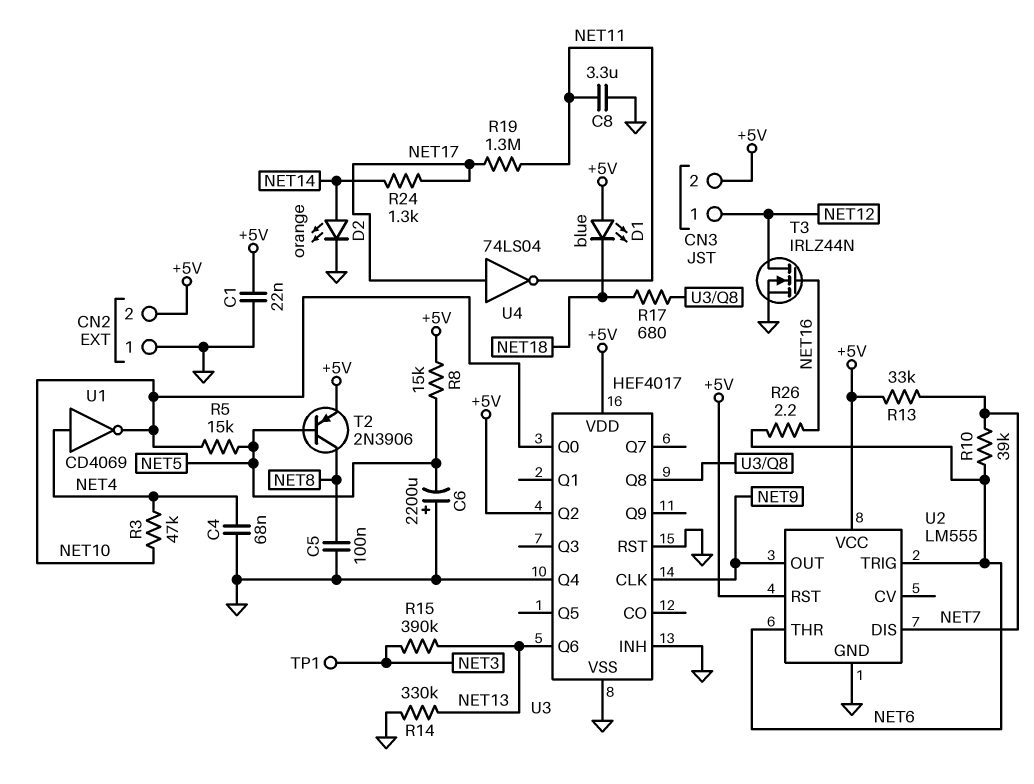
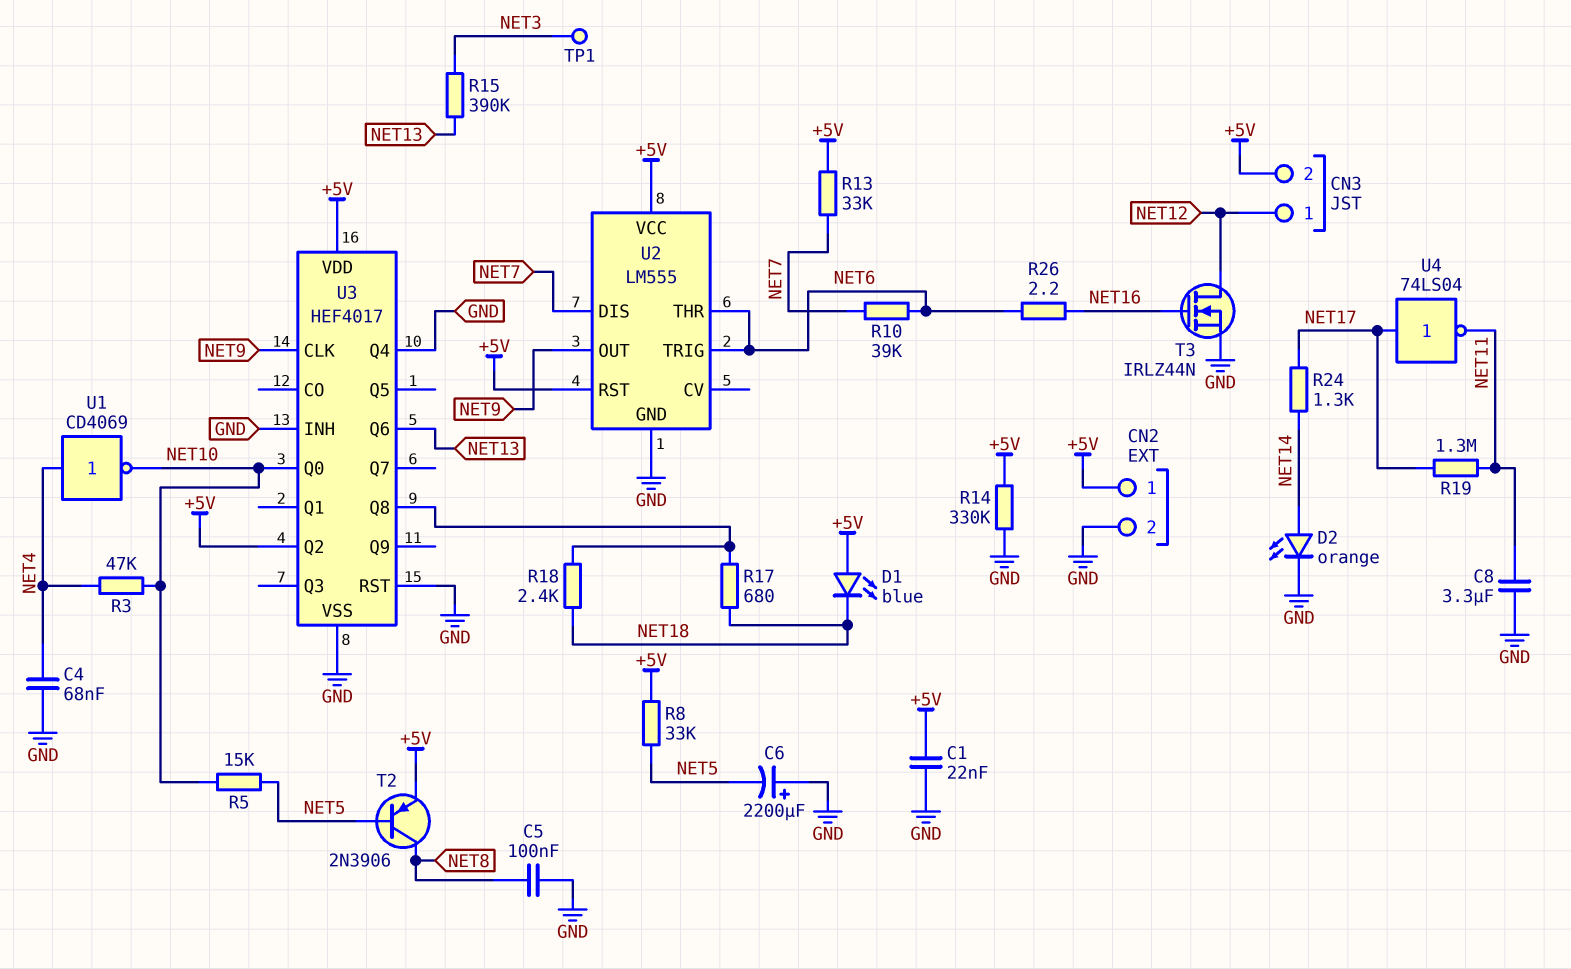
CN2 pin 1: GND -> +5V
CN2 pin 2: +5V -> GND
R8: 15k (+5V, NET5) -> 33k (+5V, NET5)
R14: 330k (GND, NET13) -> 330k (+5V, GND)
R18: none -> 2.4k (NET18, U3/Q8)

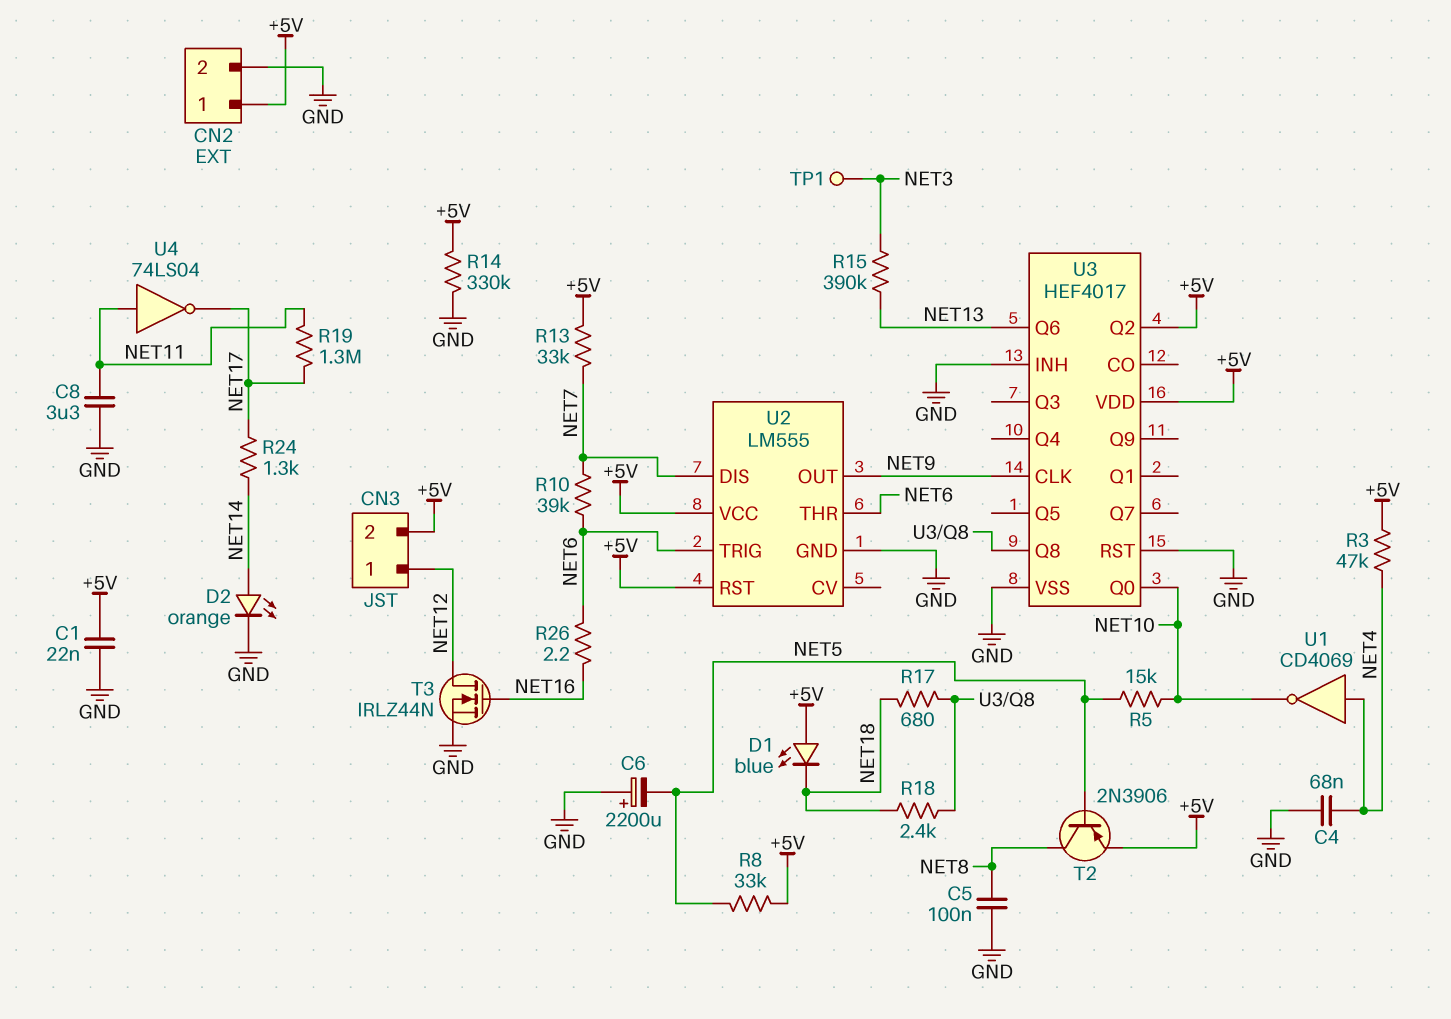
R3: 47k (NET4, NET10) -> 47k (+5V, NET4)
U3 pin Q4: GND -> none
U4: NOT 74LS04 (in NET17, out NET11) -> NOT 74LS04 (in NET11, out NET17)

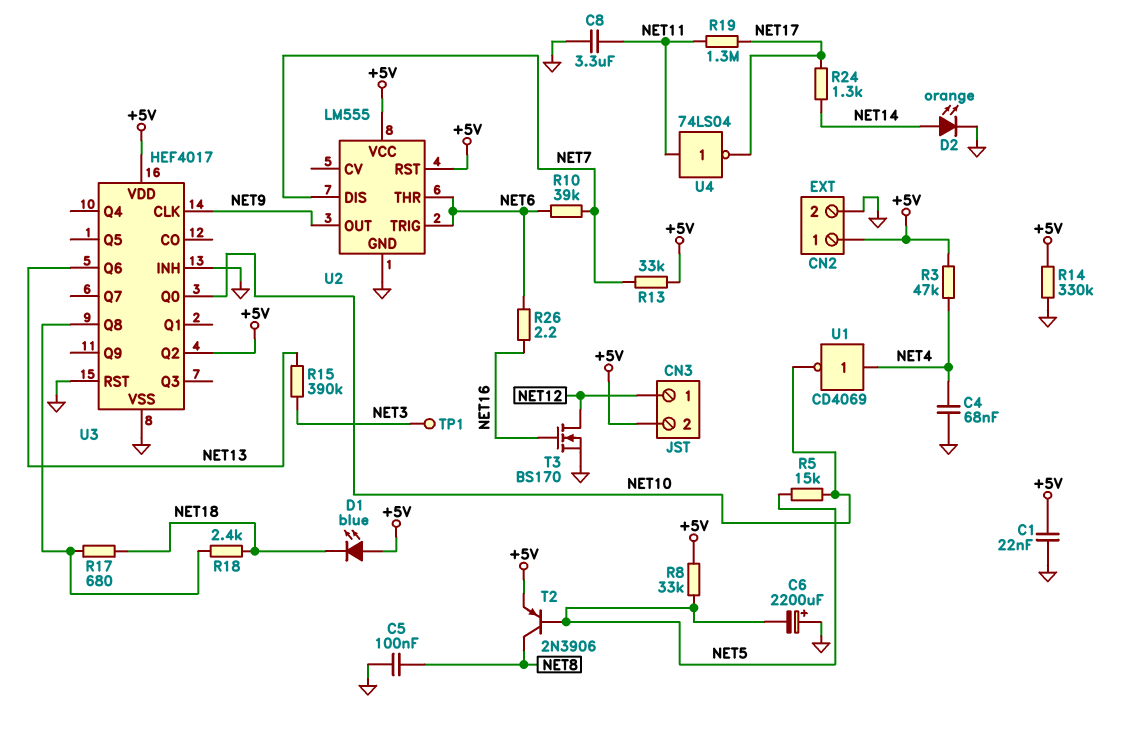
T3: NMOS IRLZ44N (G NET16, D NET12, S GND) -> NMOS BS170 (G NET16, D NET12, S GND)

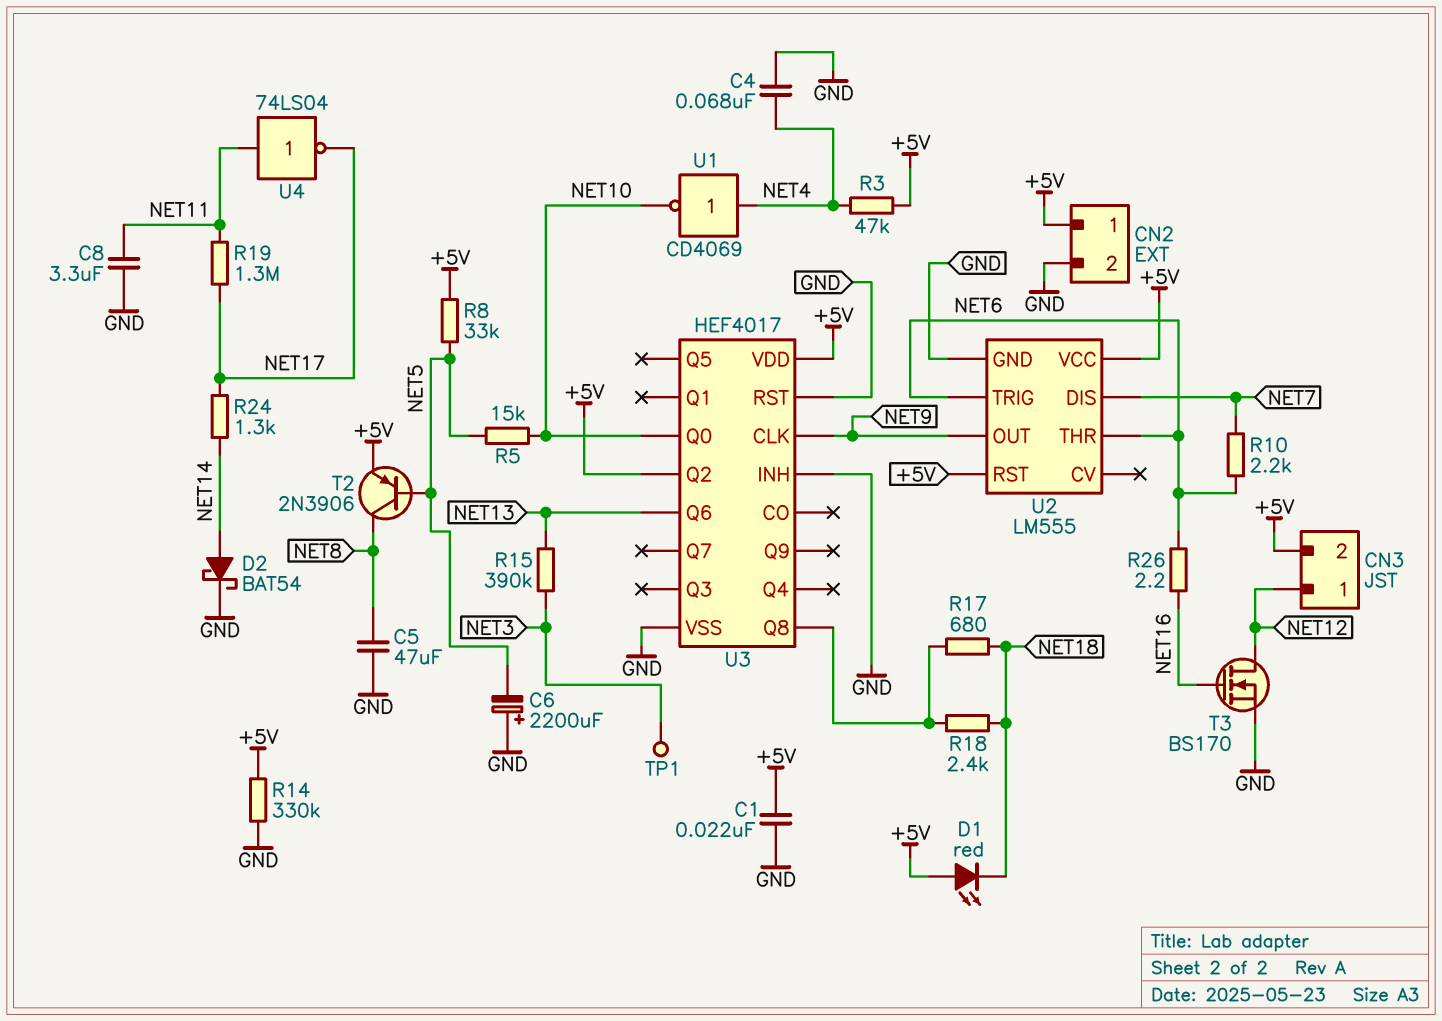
C5: 100nF (GND, NET8) -> 47uF (GND, NET8)
D1: LED blue (A +5V, K NET18) -> LED red (A +5V, K NET18)
D2: LED orange (A NET14, K GND) -> schottky BAT54 (A NET14, K GND)
R10: 39k (NET6, NET7) -> 2.2k (NET6, NET7)
R13: 33k (+5V, NET7) -> none

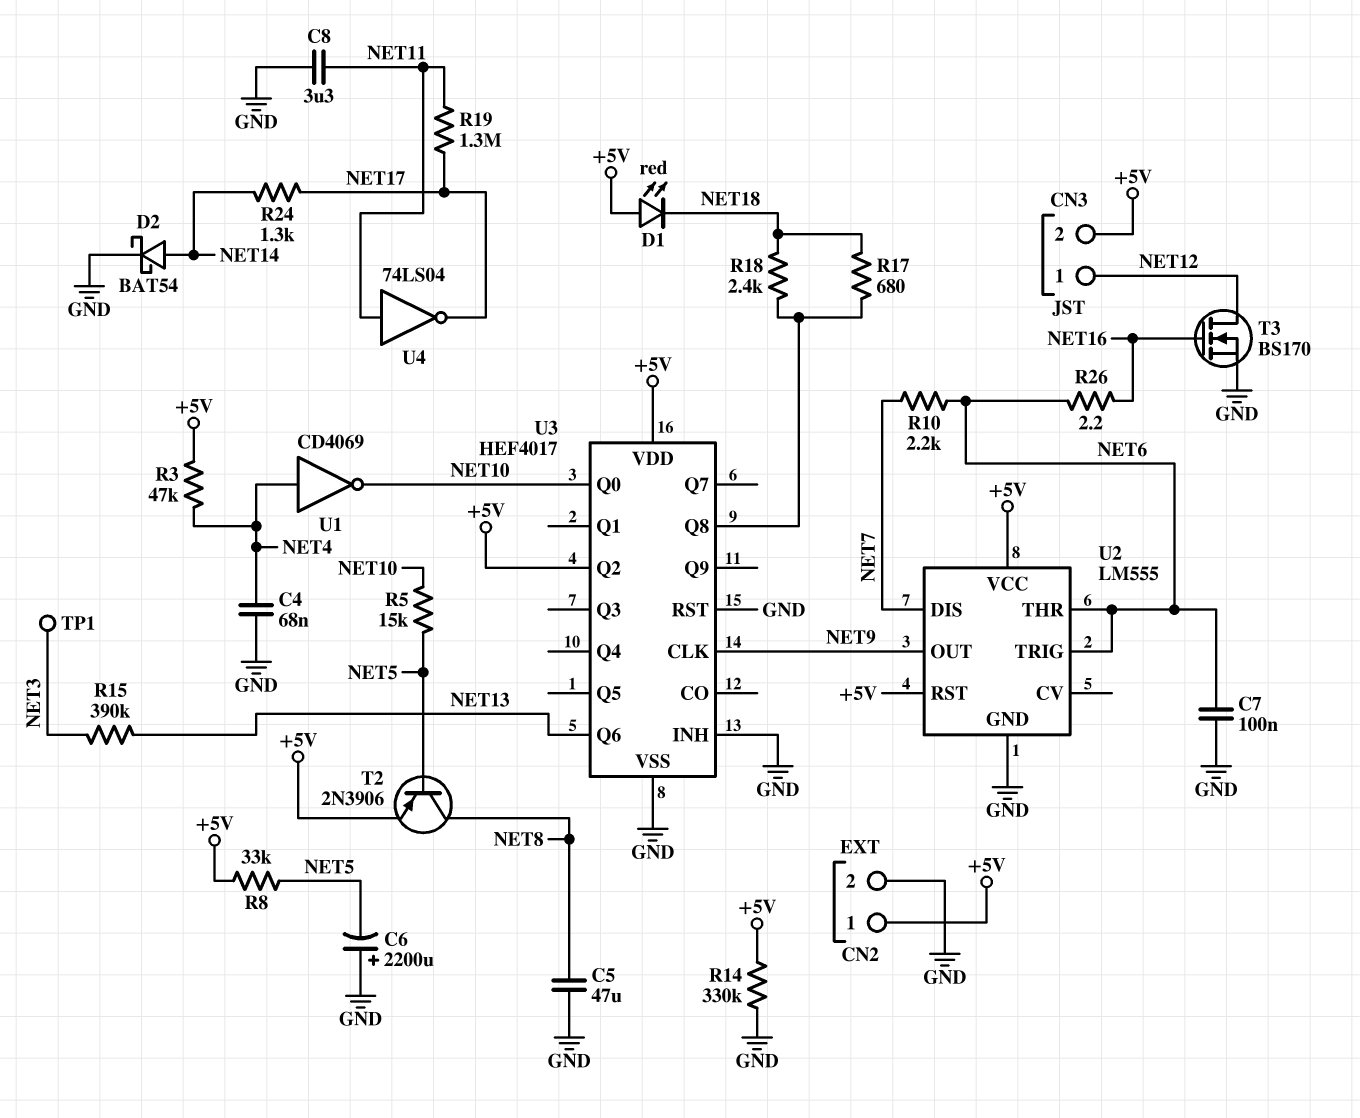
C1: 22nF (+5V, GND) -> none
C7: none -> 100nF (GND, NET6)

